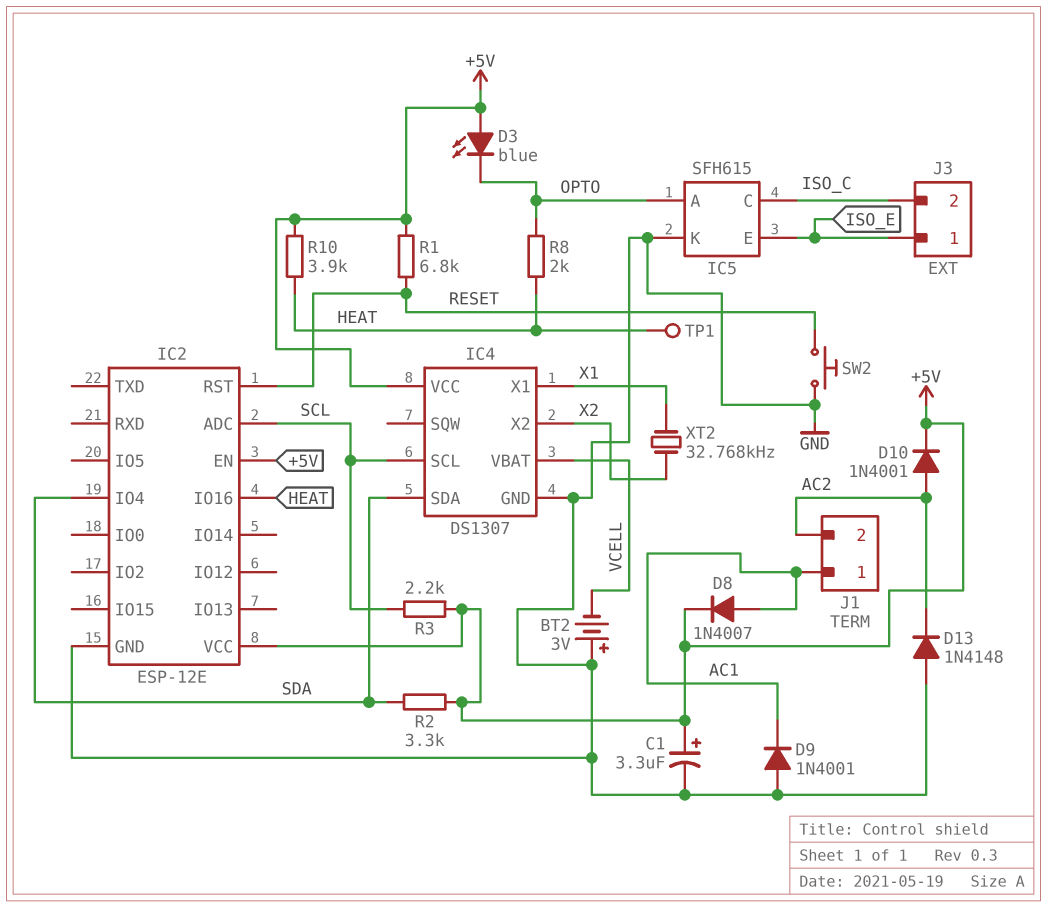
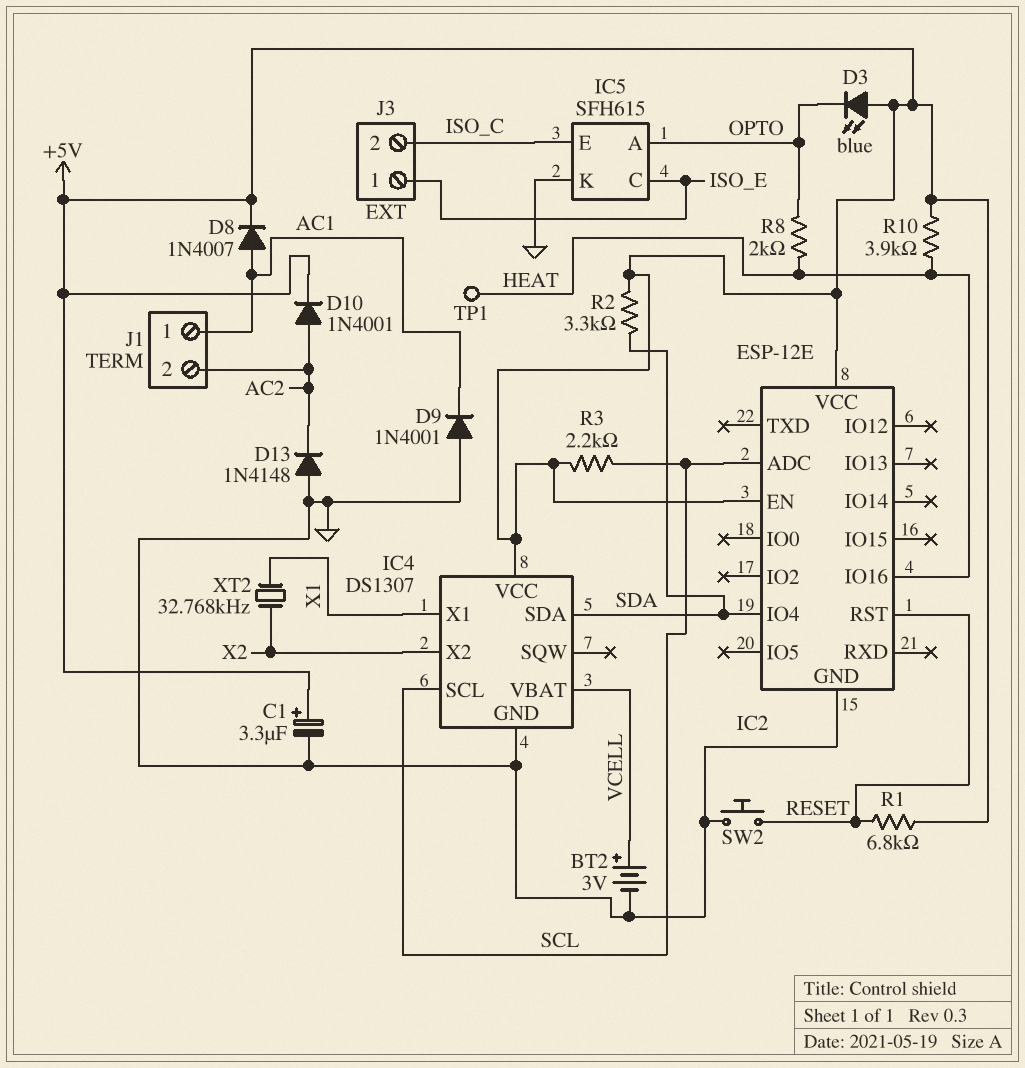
BT2: 3V (plus GND, minus VCELL) -> 3V (plus VCELL, minus GND)
IC5 pin C: ISO_C -> ISO_E
IC5 pin E: ISO_E -> ISO_C

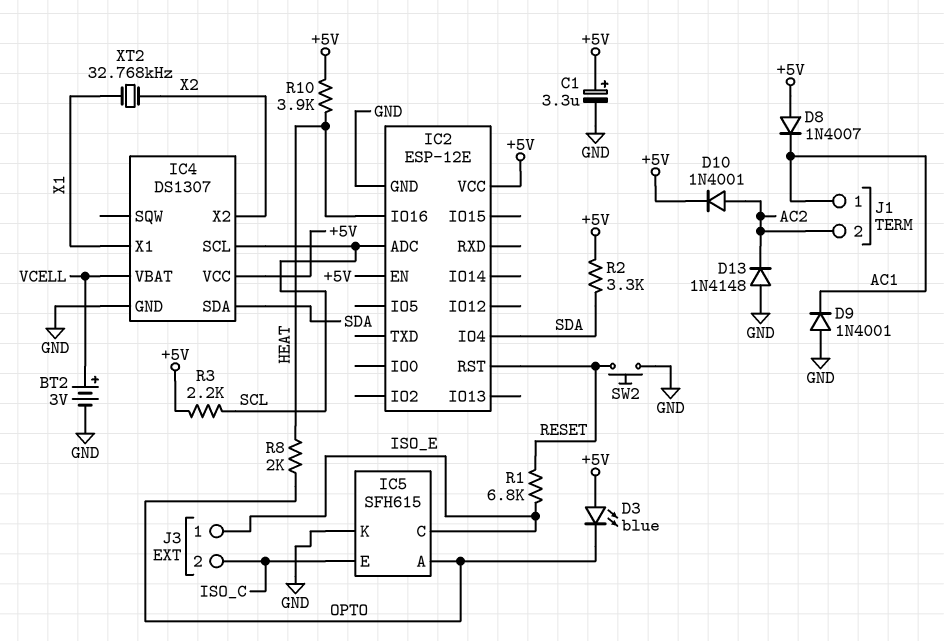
D8: diode 1N4007 (A AC1, K +5V) -> diode 1N4007 (A +5V, K AC1)
R1: 6.8k (+5V, RESET) -> 6.8k (ISO_E, RESET)
TP1: test point (HEAT) -> none

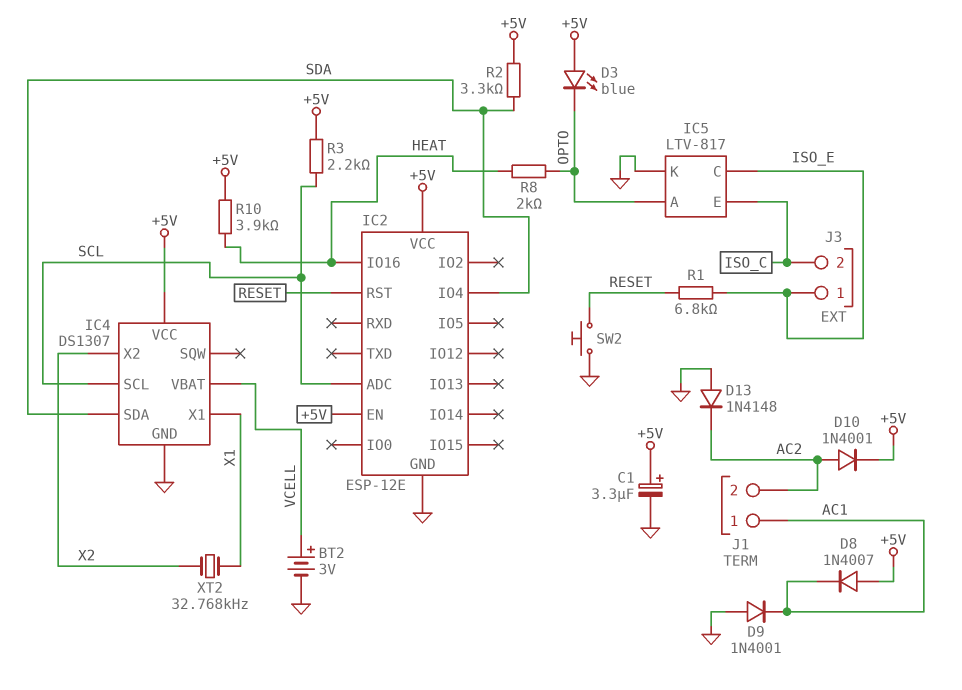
IC5: SFH615 -> LTV-817

